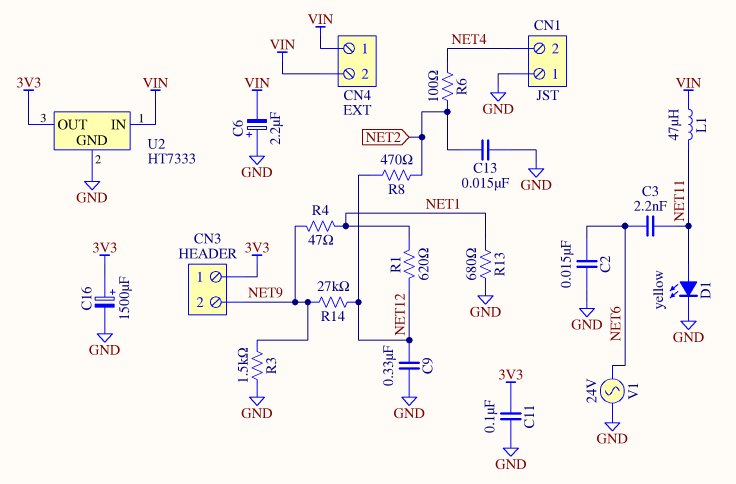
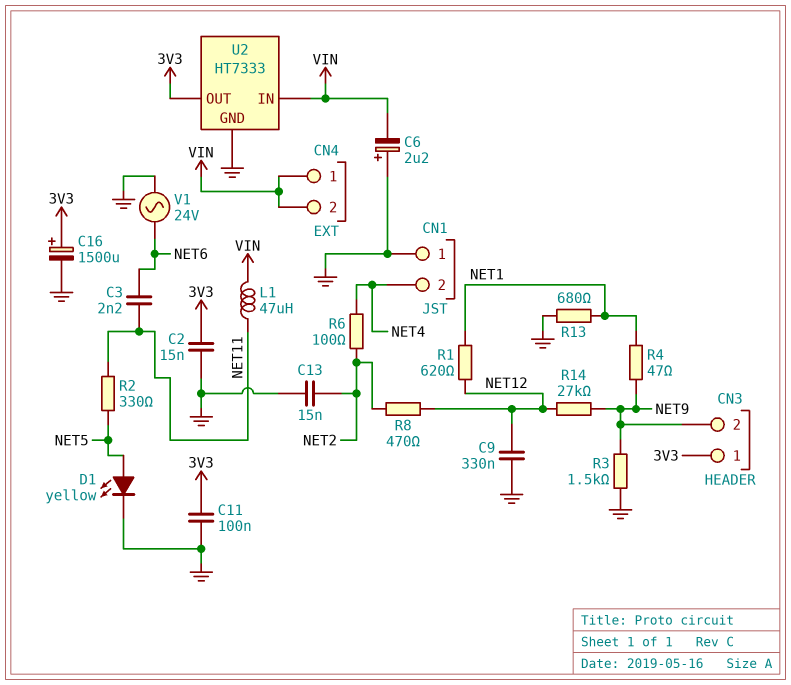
C2: 15nF (GND, NET6) -> 15nF (3V3, GND)
D1: LED yellow (A NET11, K GND) -> LED yellow (A NET5, K GND)
R2: none -> 330 (NET5, NET11)

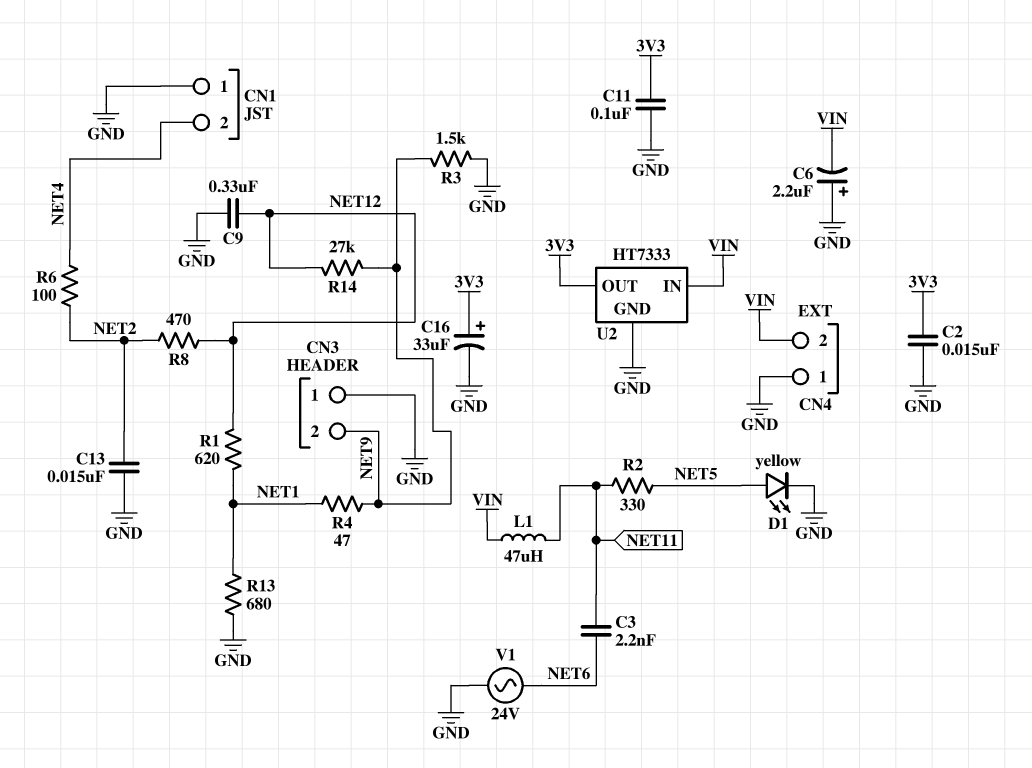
C16: 1500uF (plus 3V3, minus GND) -> 33uF (plus 3V3, minus GND)
CN3 pin 1: 3V3 -> GND
CN4 pin 1: VIN -> GND

